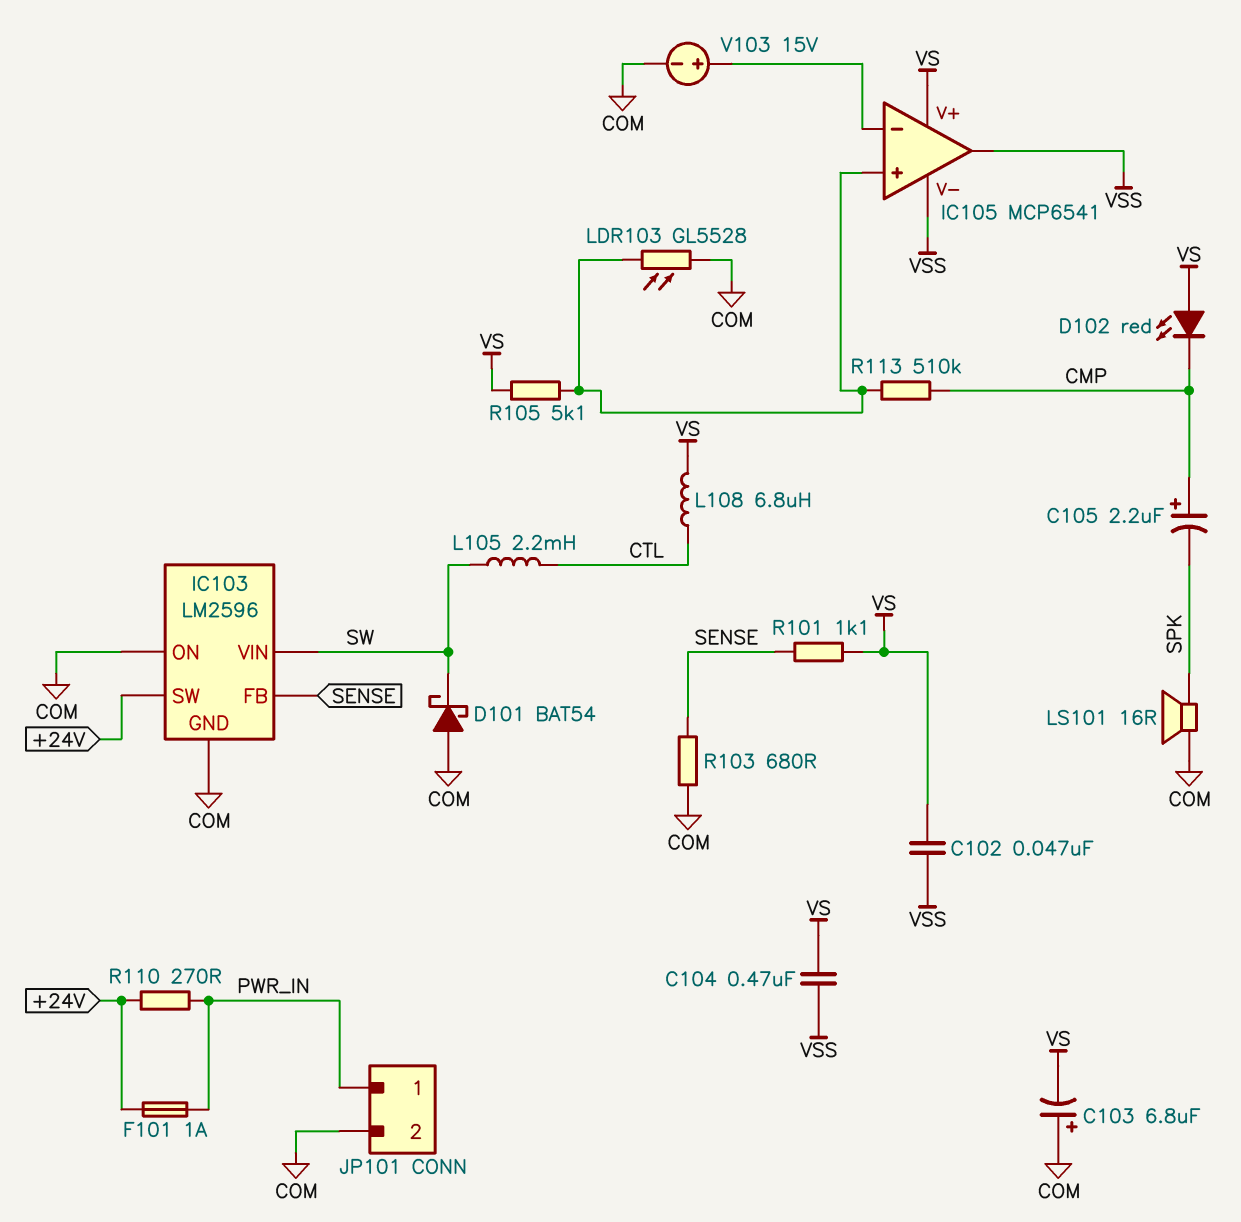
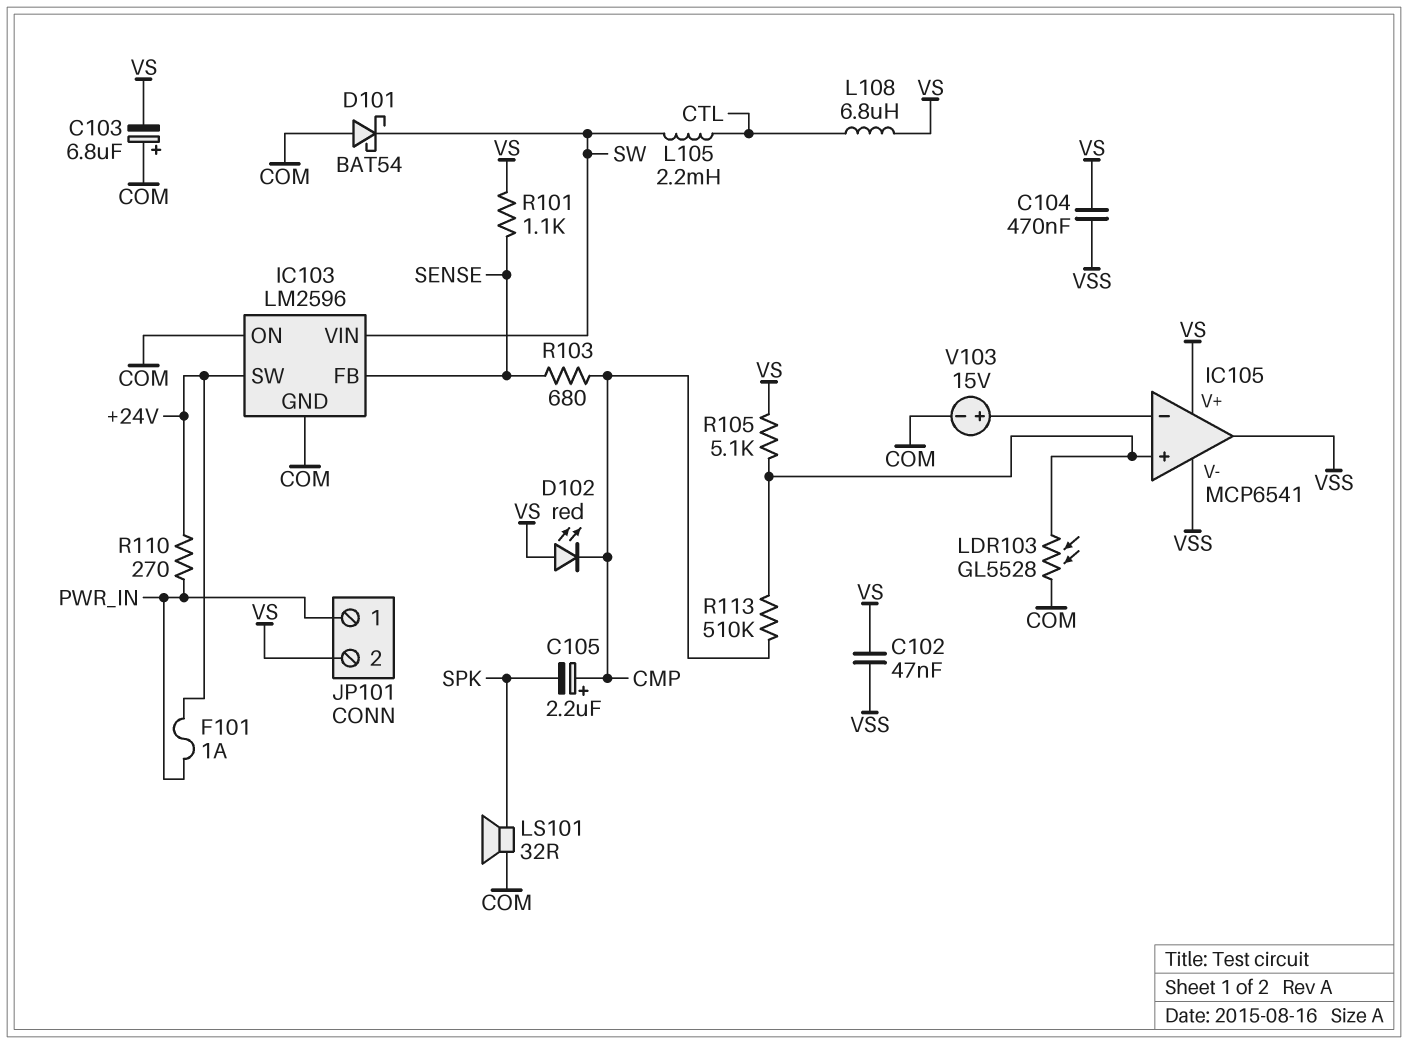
JP101 pin 2: COM -> VS
LS101: speaker 16R (COM, SPK) -> speaker 32R (COM, SPK)
R103: 680 (COM, SENSE) -> 680 (CMP, SENSE)

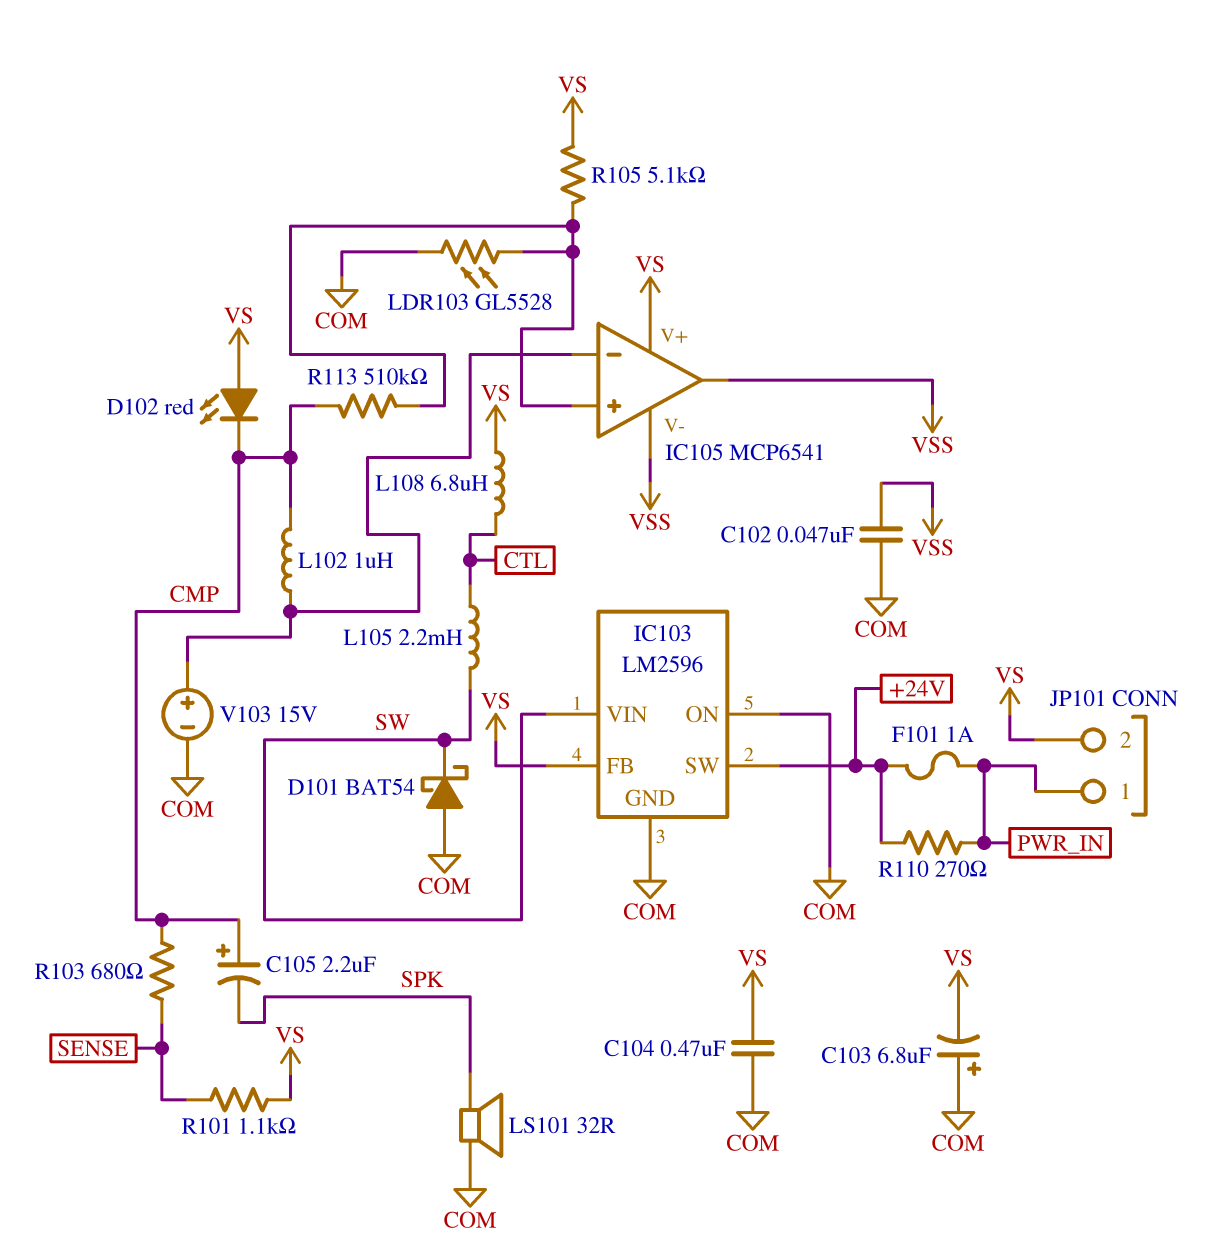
C102: 47nF (VS, VSS) -> 47nF (COM, VSS)
C104: 470nF (VS, VSS) -> 470nF (COM, VS)
IC103 pin FB: SENSE -> VS
L102: none -> 1uH (CMP, IC105/in-)

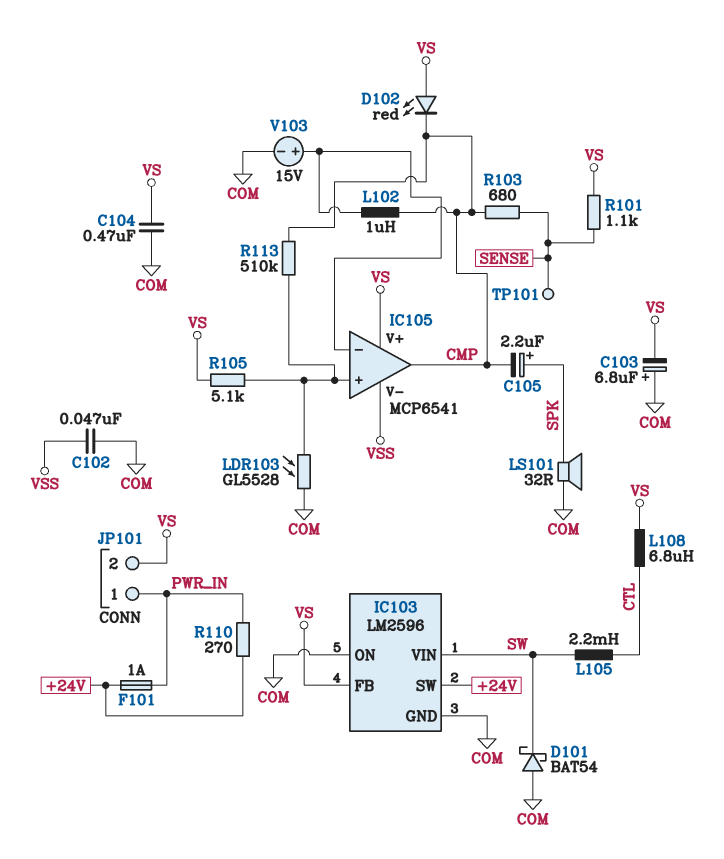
C105: 2.2uF (plus CMP, minus SPK) -> 2.2uF (plus SPK, minus CMP)
IC105 pin out: VSS -> CMP
TP101: none -> test point (SENSE)

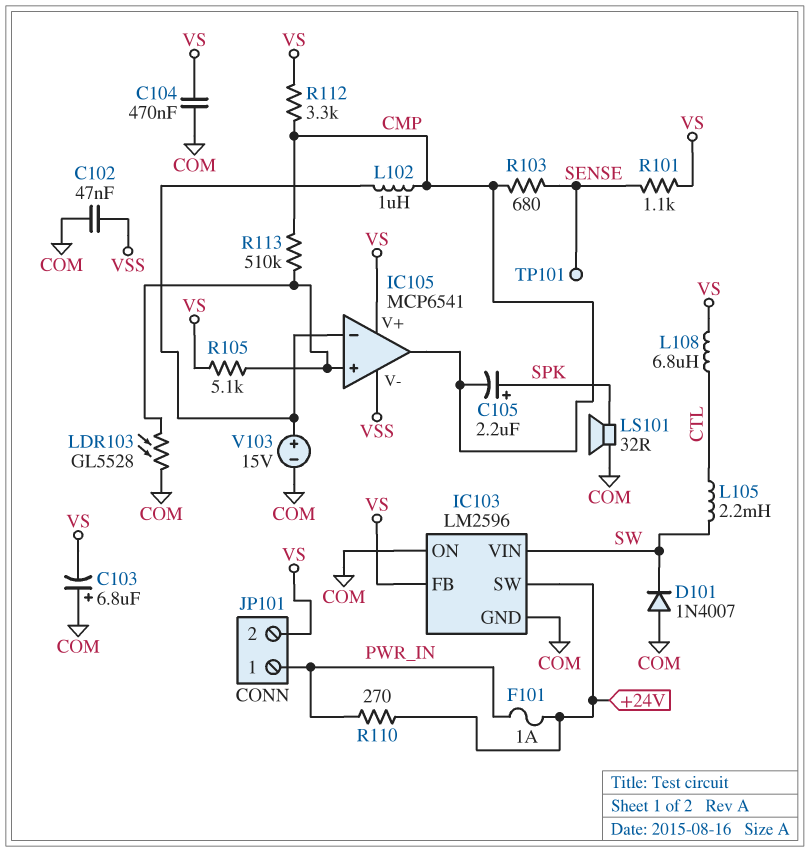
D101: schottky BAT54 (A COM, K SW) -> diode 1N4007 (A COM, K SW)
D102: LED red (A VS, K CMP) -> none
R112: none -> 3.3k (CMP, VS)

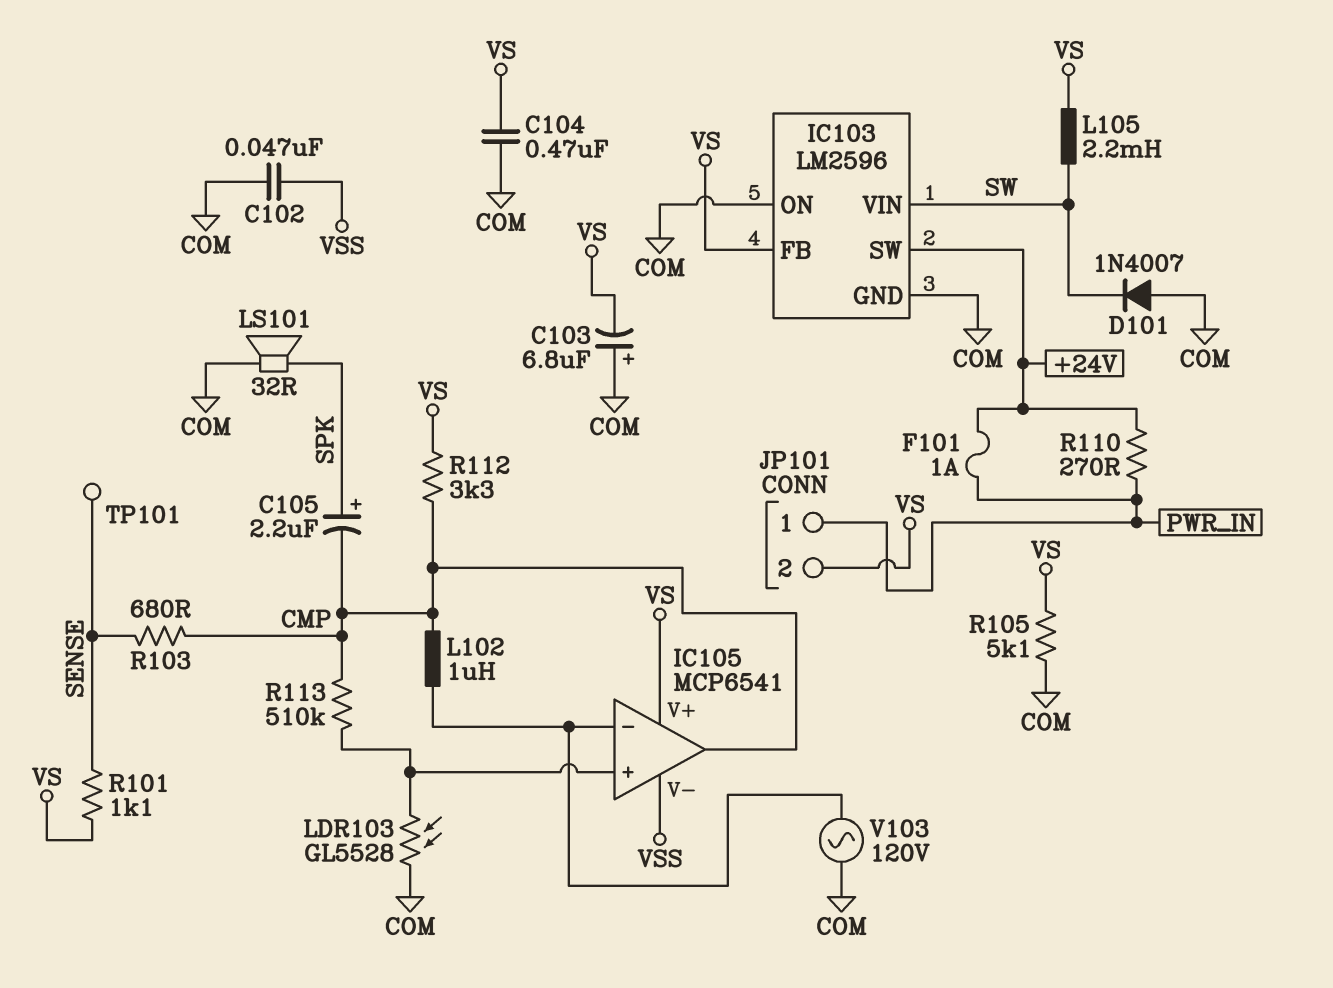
L105: 2.2mH (CTL, SW) -> 2.2mH (SW, VS)
L108: 6.8uH (CTL, VS) -> none
R105: 5.1k (IC105/in+, VS) -> 5.1k (COM, VS)
V103: 15V (plus IC105/in-, minus COM) -> AC 120V (COM, IC105/in-)

